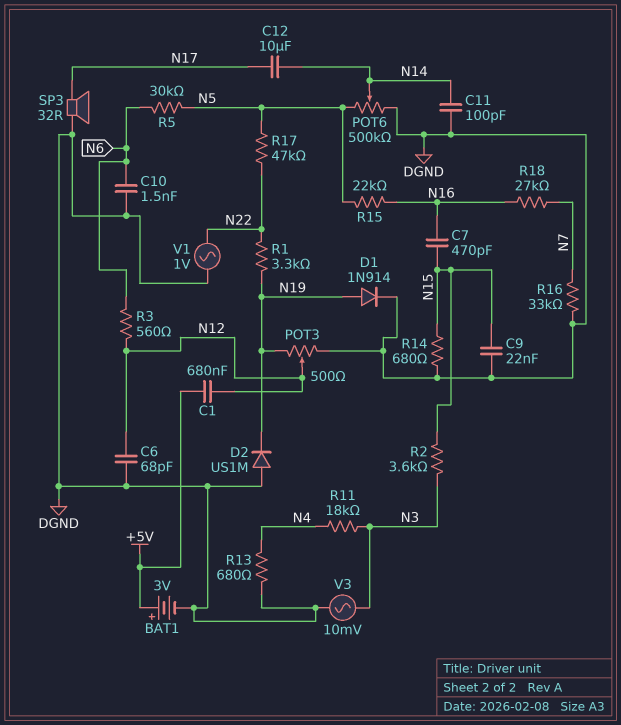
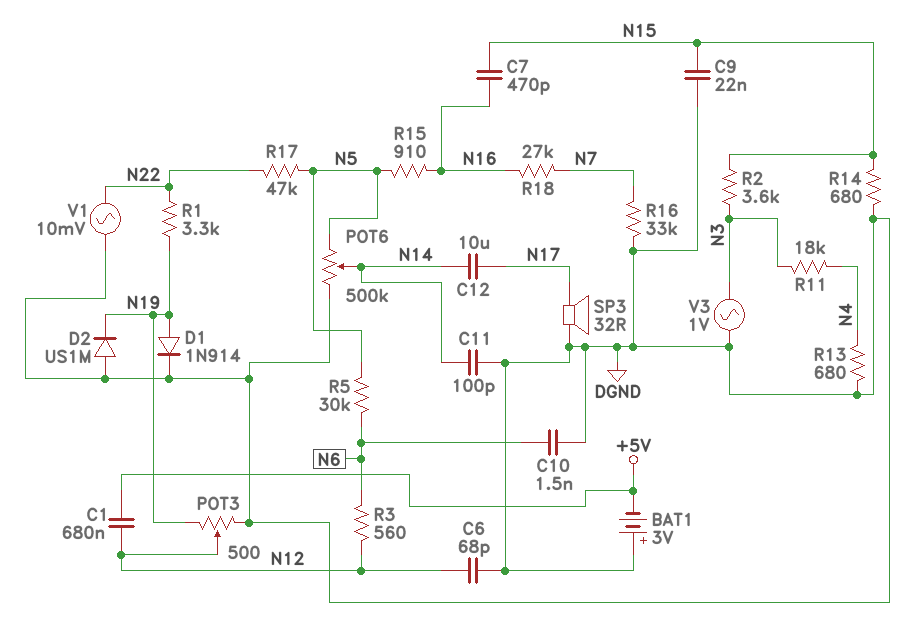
BAT1: 3V (plus +5V, minus DGND) -> 3V (plus DGND, minus +5V)
R15: 22k (N5, N16) -> 910 (N5, N16)
V1: AC 1V (DGND, N22) -> AC 10mV (DGND, N22)
V3: AC 10mV (DGND, N3) -> AC 1V (DGND, N3)

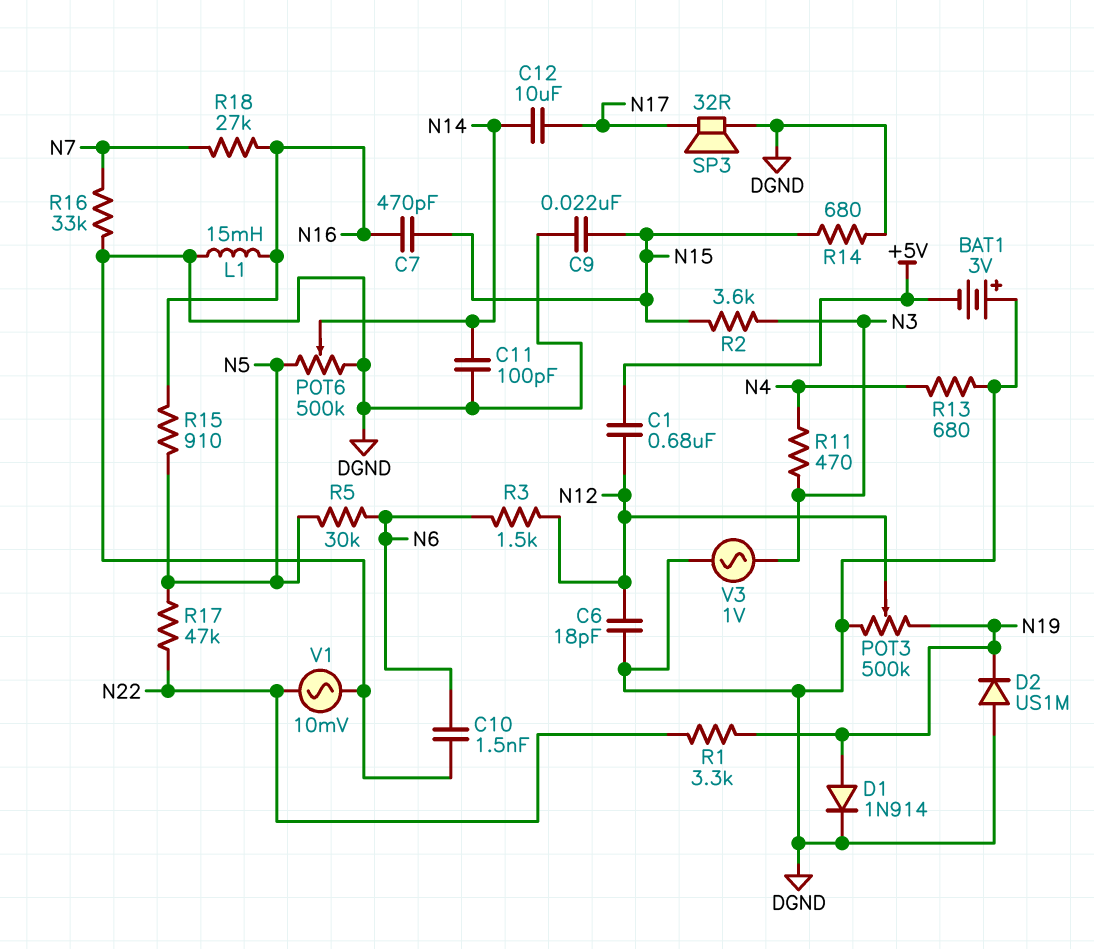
C6: 68pF (DGND, N12) -> 18pF (DGND, N12)
L1: none -> 15mH (DGND, N16)
POT3: 500 (DGND, N19, wiper N12) -> 500k (DGND, N19, wiper N12)
R3: 560 (N6, N12) -> 1.5k (N6, N12)
R11: 18k (N3, N4) -> 470 (N3, N4)

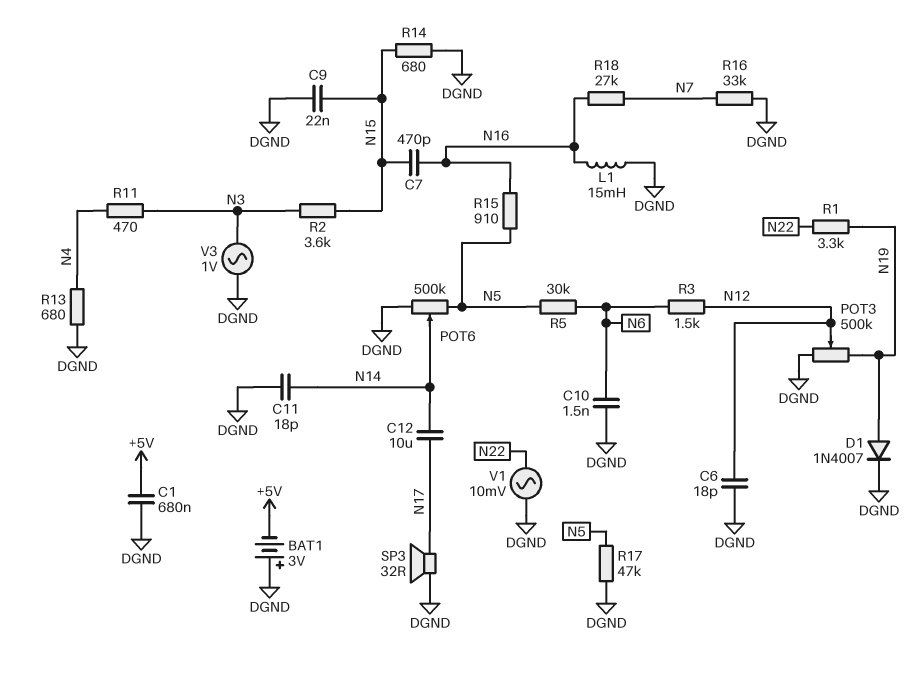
C1: 680nF (+5V, N12) -> 680nF (+5V, DGND)
C11: 100pF (DGND, N14) -> 18pF (DGND, N14)
D1: diode 1N914 (A N19, K DGND) -> diode 1N4007 (A N19, K DGND)
D2: diode US1M (A DGND, K N19) -> none
R17: 47k (N5, N22) -> 47k (DGND, N5)

